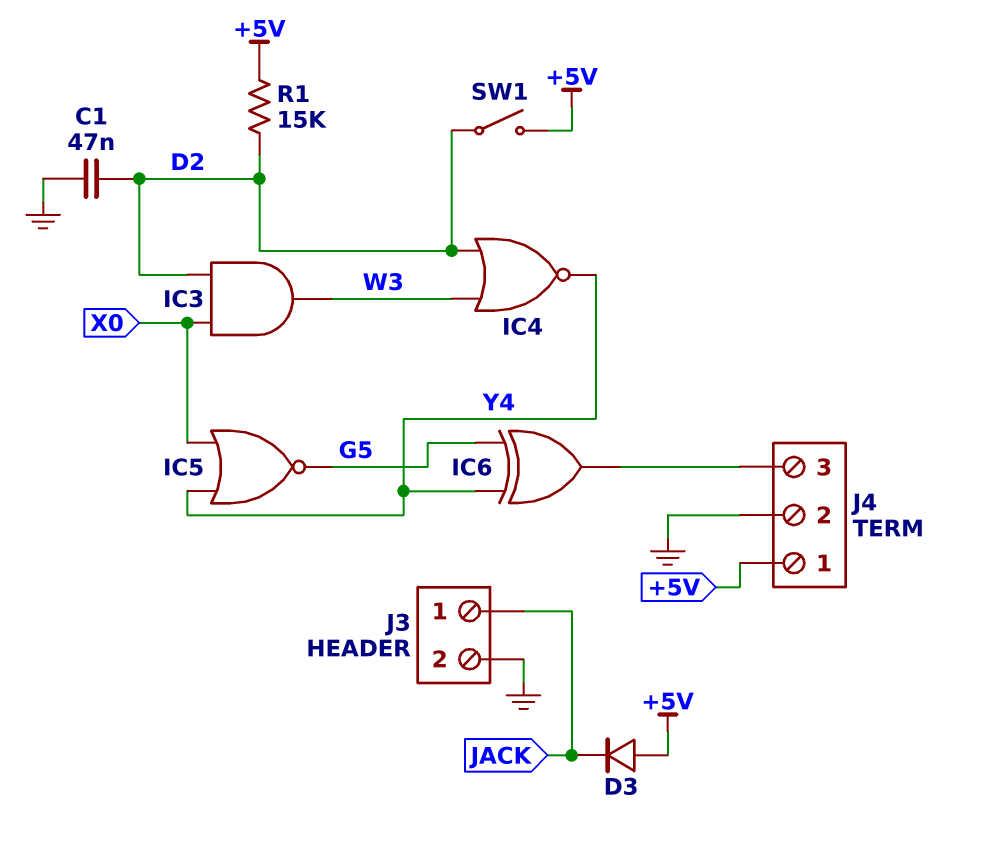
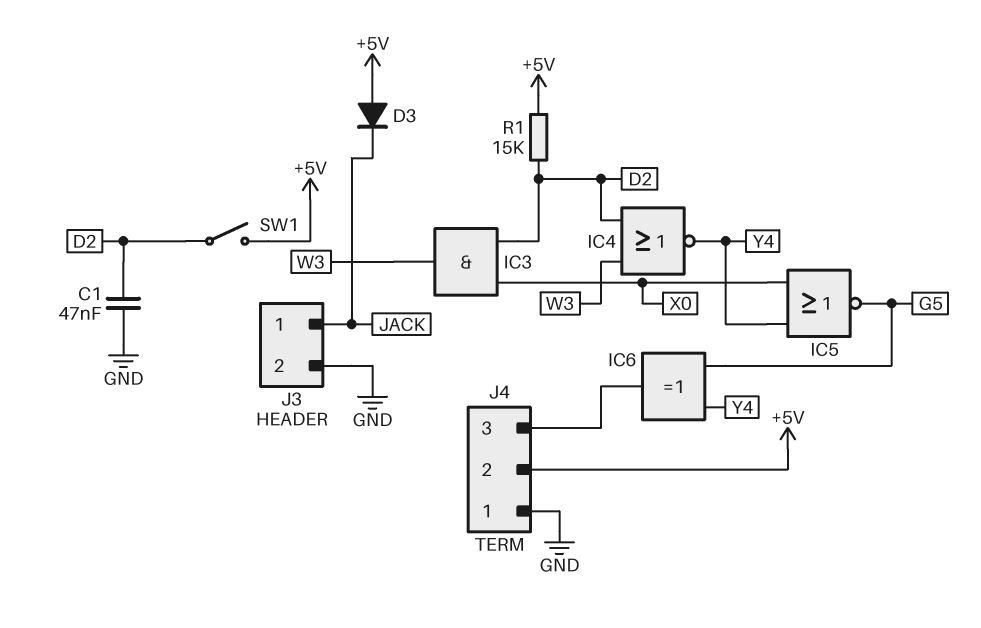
J4 pin 1: +5V -> GND
J4 pin 2: GND -> +5V

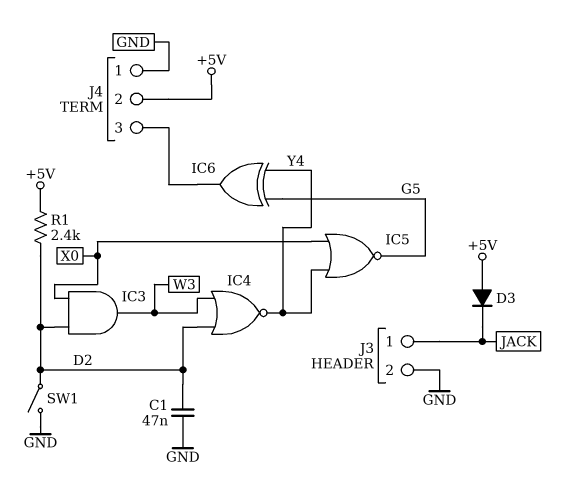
R1: 15k (+5V, D2) -> 2.4k (+5V, D2)
SW1: switch (+5V, D2) -> switch (D2, GND)

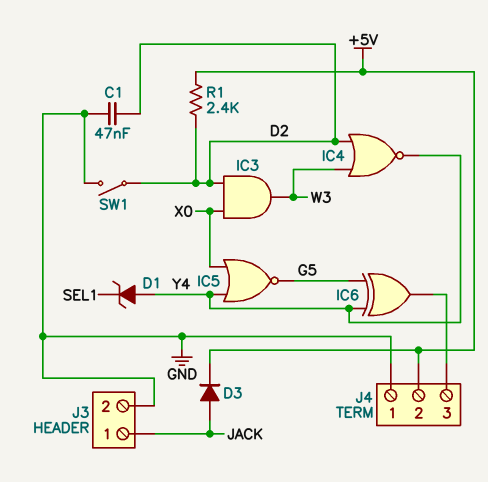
D1: none -> zener (A Y4, K SEL1)
D3: diode (A +5V, K JACK) -> diode (A JACK, K +5V)

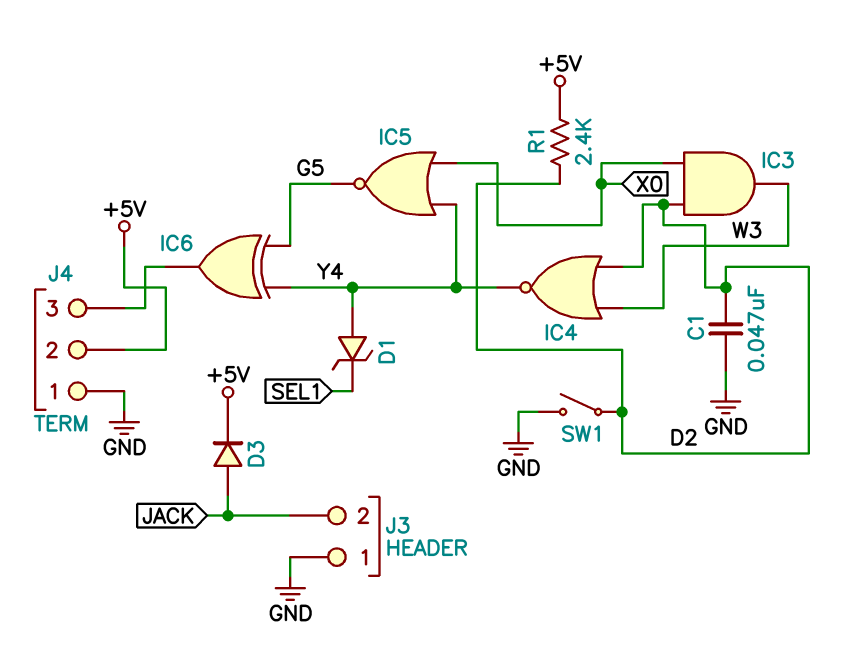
J3 pin 1: JACK -> GND
J3 pin 2: GND -> JACK

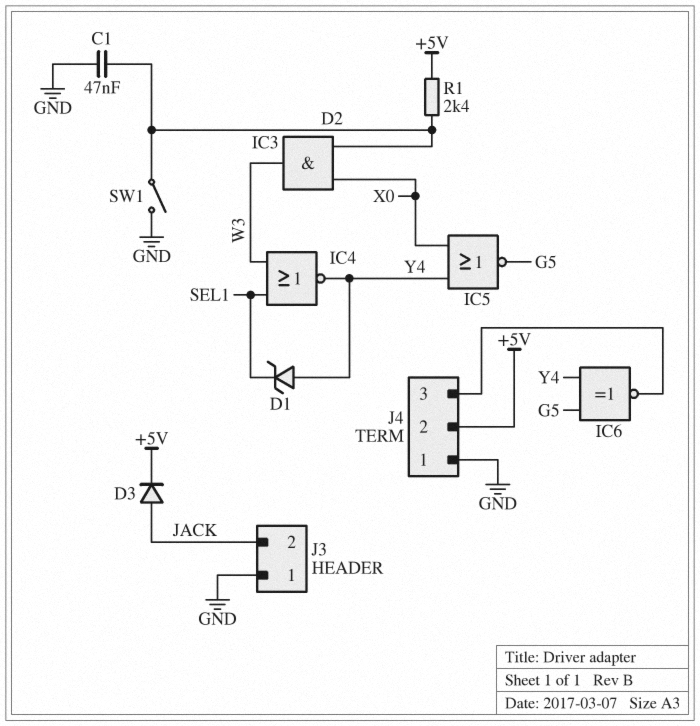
IC4: NOR (in D2, in W3, out Y4) -> NOR (in SEL1, in W3, out Y4)
IC6: XOR (in G5, in Y4, out J4/3) -> XNOR (in G5, in Y4, out J4/3)

